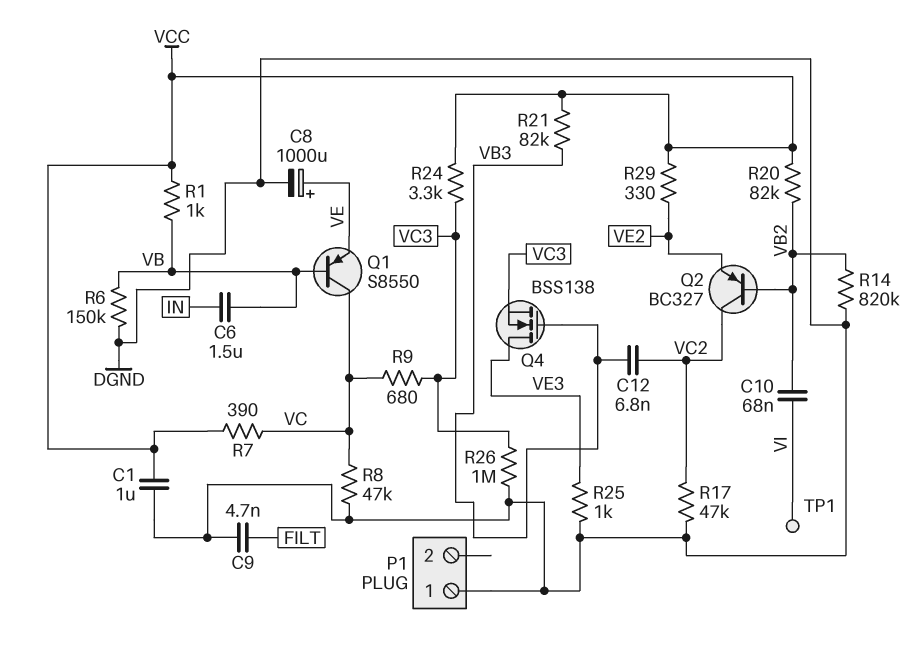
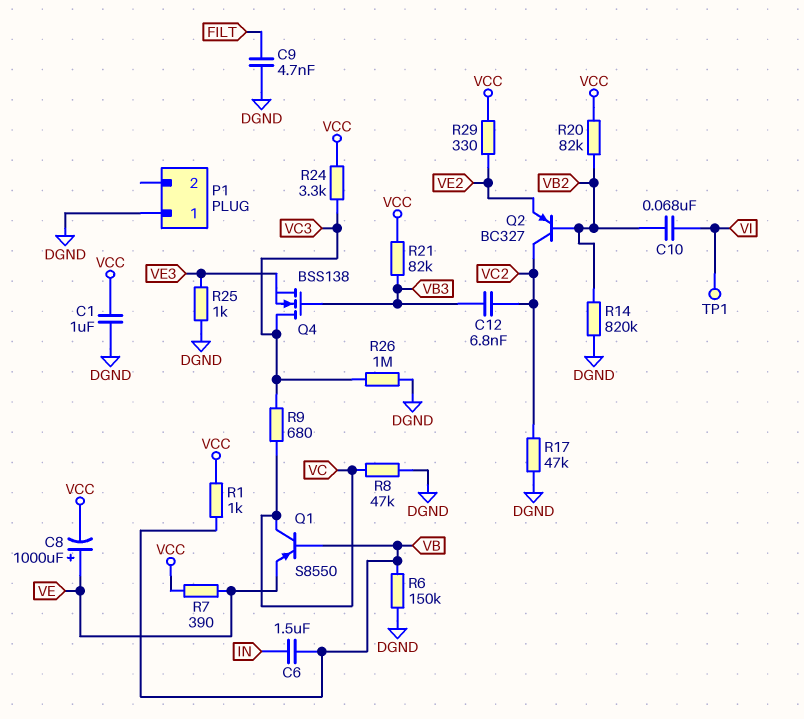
C8: 1000uF (plus VE, minus DGND) -> 1000uF (plus VE, minus VCC)
Q4: NMOS BSS138 (G VB3, D VE3, S VC3) -> NMOS BSS138 (G VB3, D VC3, S VE3)
R7: 390 (VC, VCC) -> 390 (VCC, VE)

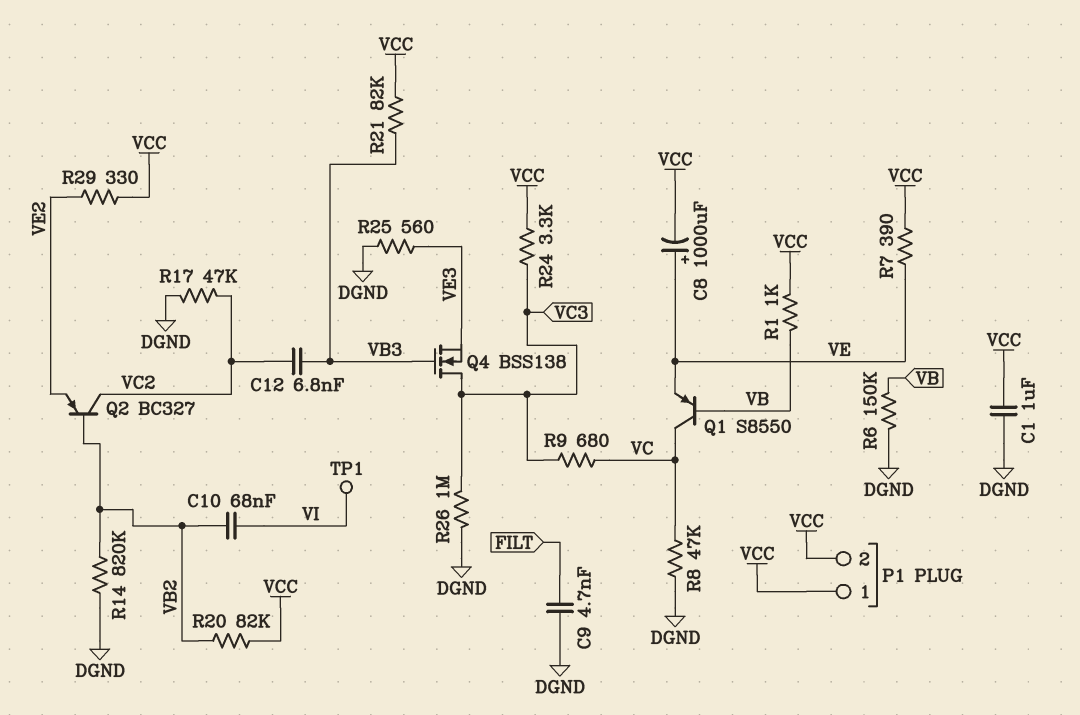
C6: 1.5uF (IN, VB) -> none
P1 pin 1: DGND -> VCC
P1 pin 2: none -> VCC
R25: 1k (DGND, VE3) -> 560 (DGND, VE3)

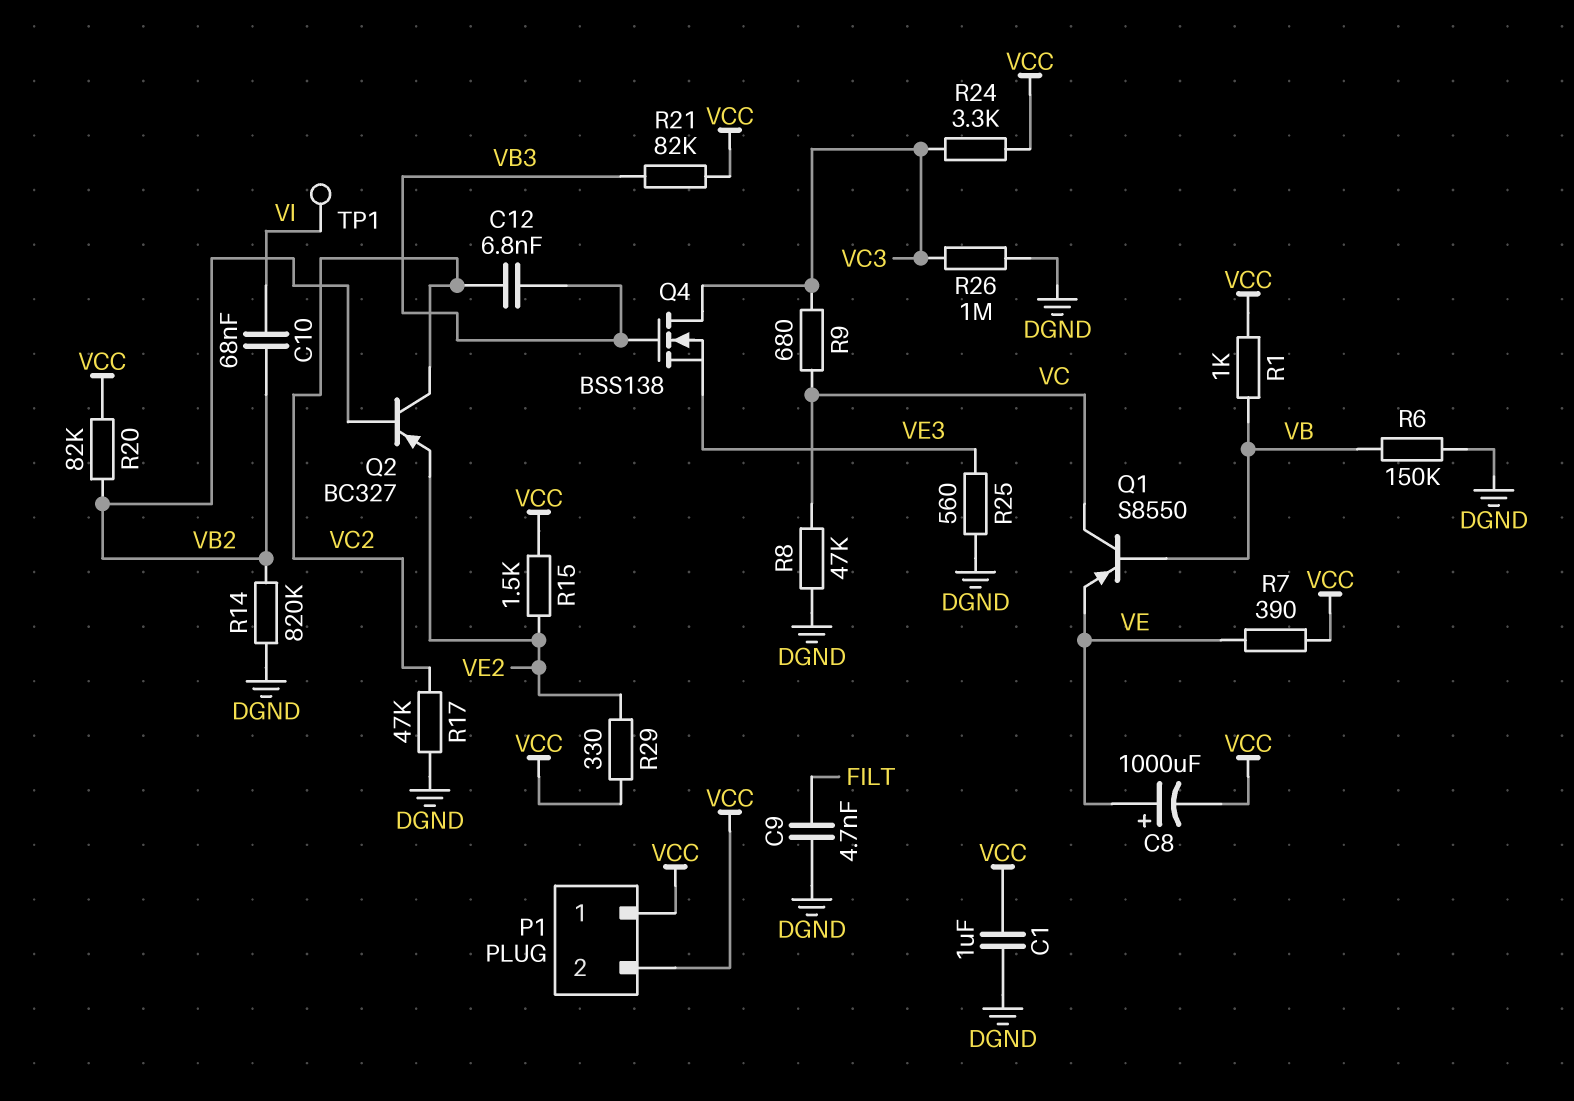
R15: none -> 1.5k (VCC, VE2)

